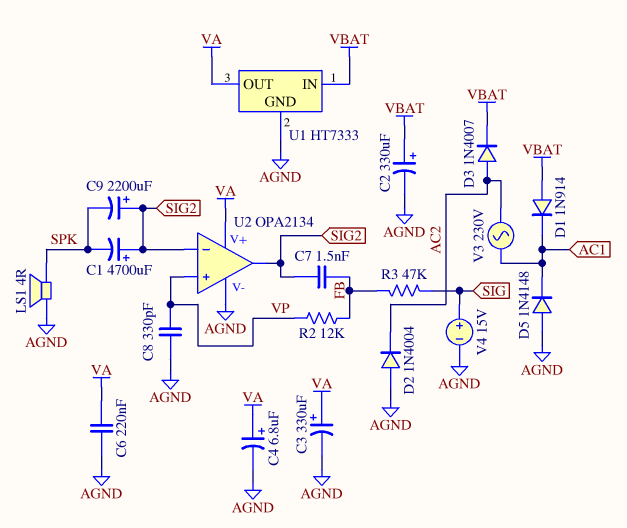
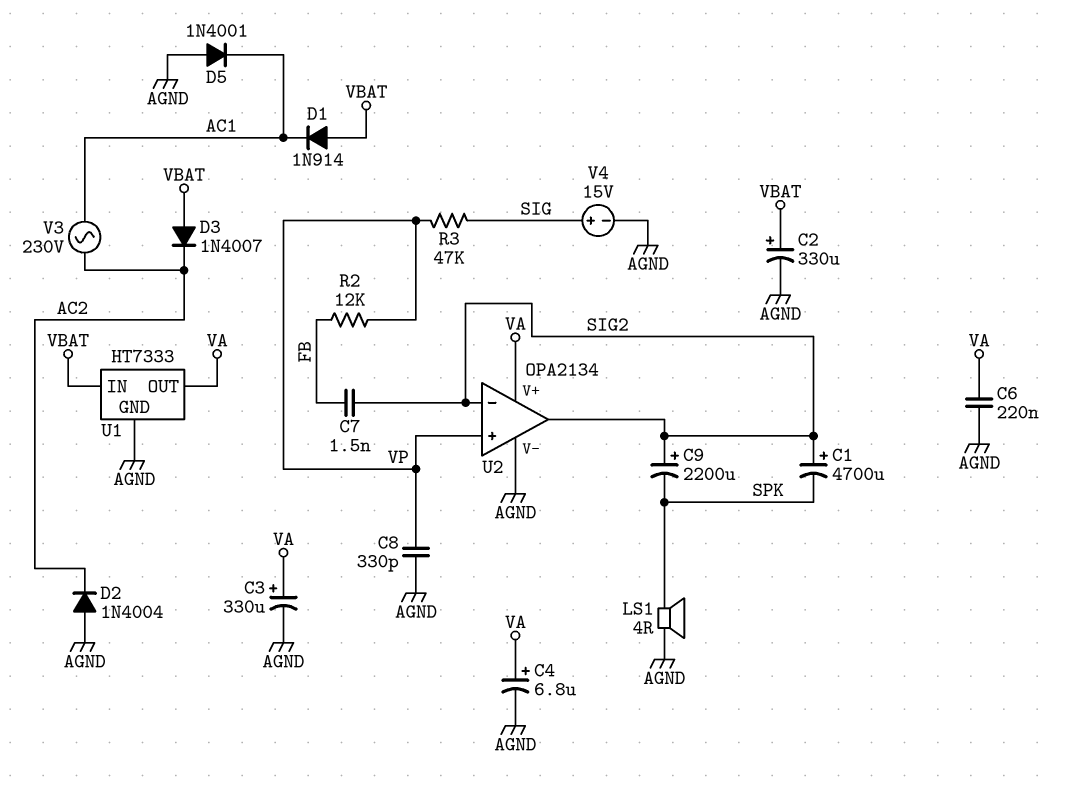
D3: diode 1N4007 (A AC2, K VBAT) -> diode 1N4007 (A VBAT, K AC2)
D5: diode 1N4148 (A AGND, K AC1) -> diode 1N4001 (A AGND, K AC1)
R3: 47k (FB, SIG) -> 47k (SIG, VP)

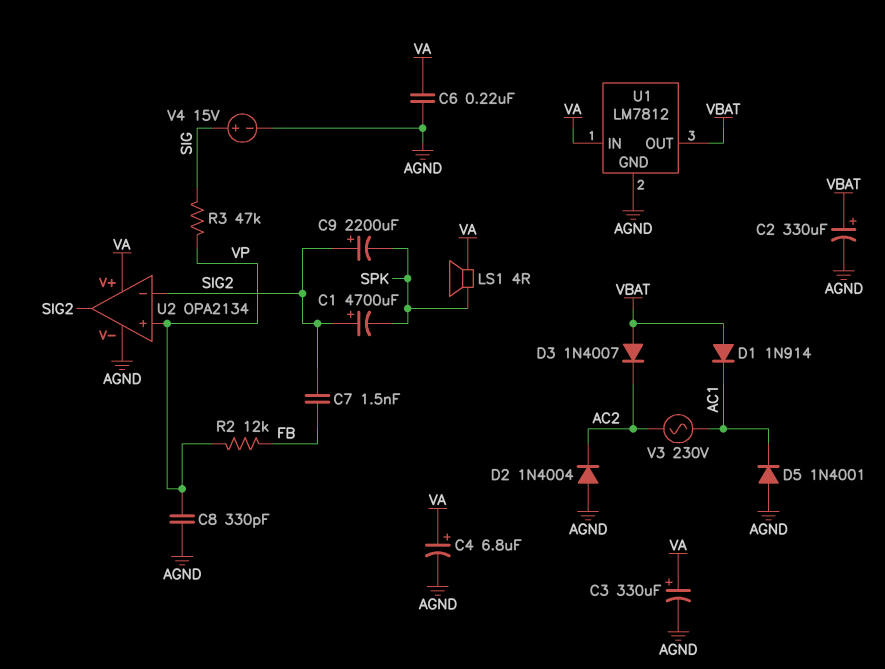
LS1: speaker 4R (AGND, SPK) -> speaker 4R (SPK, VA)
U1: HT7333 -> LM7812
U1 pin IN: VBAT -> VA
U1 pin OUT: VA -> VBAT

